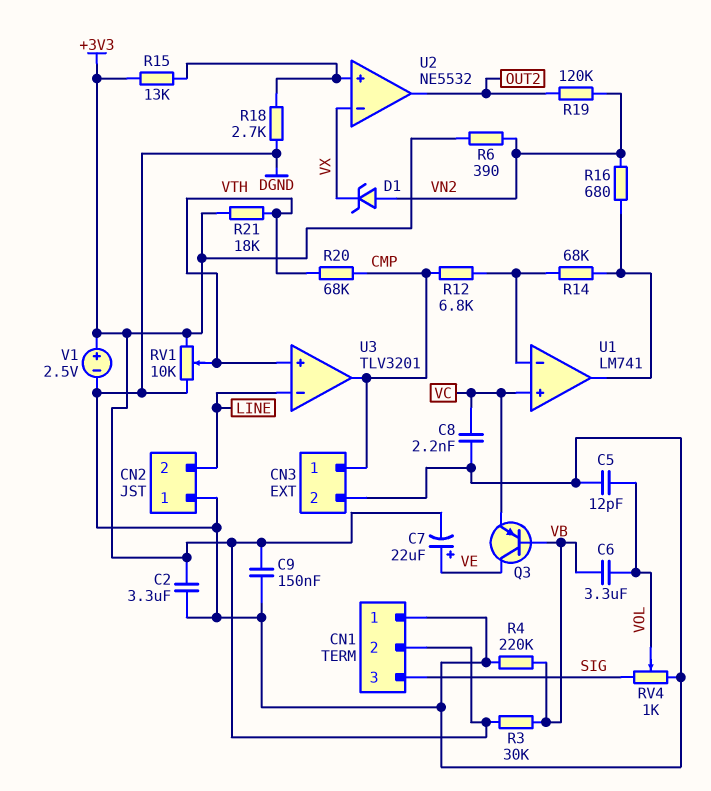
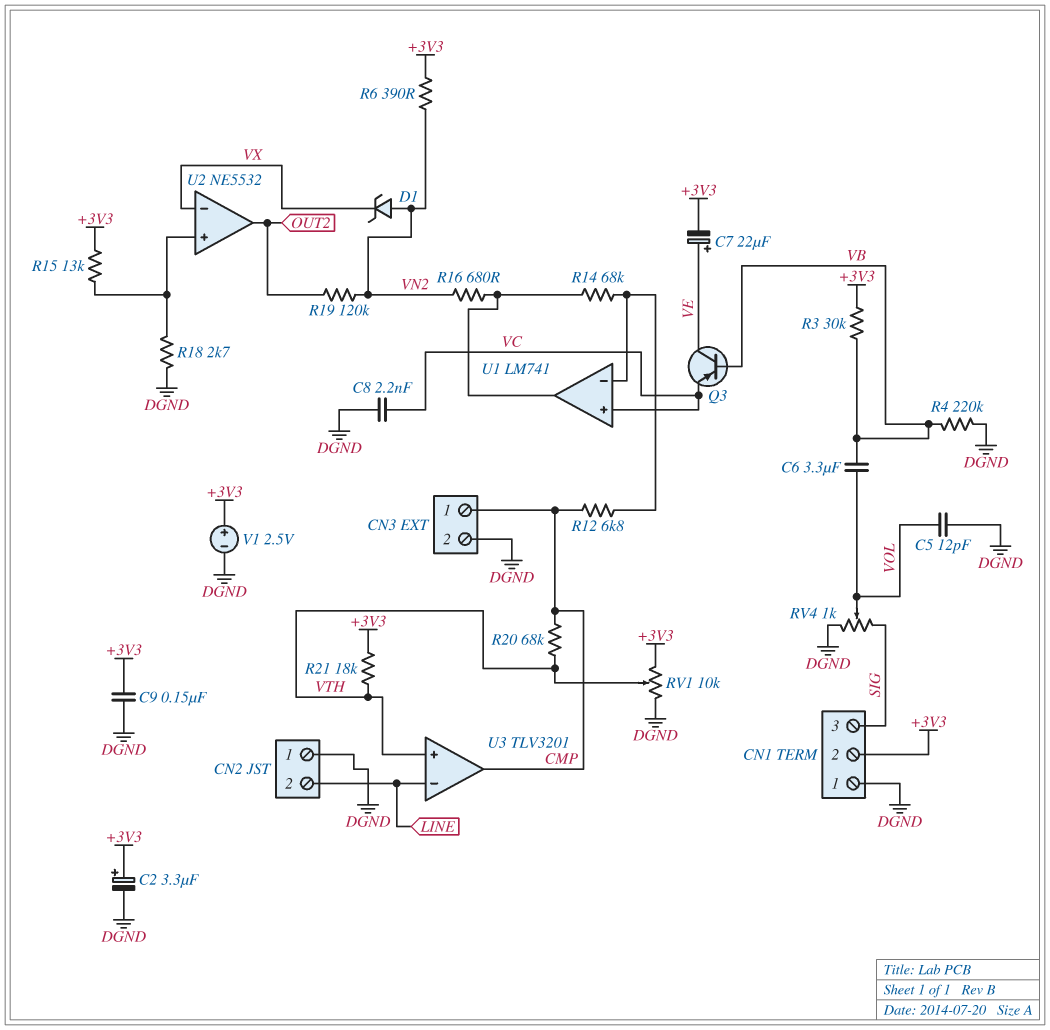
C2: 3.3uF (+3V3, DGND) -> 3.3uF (plus +3V3, minus DGND)

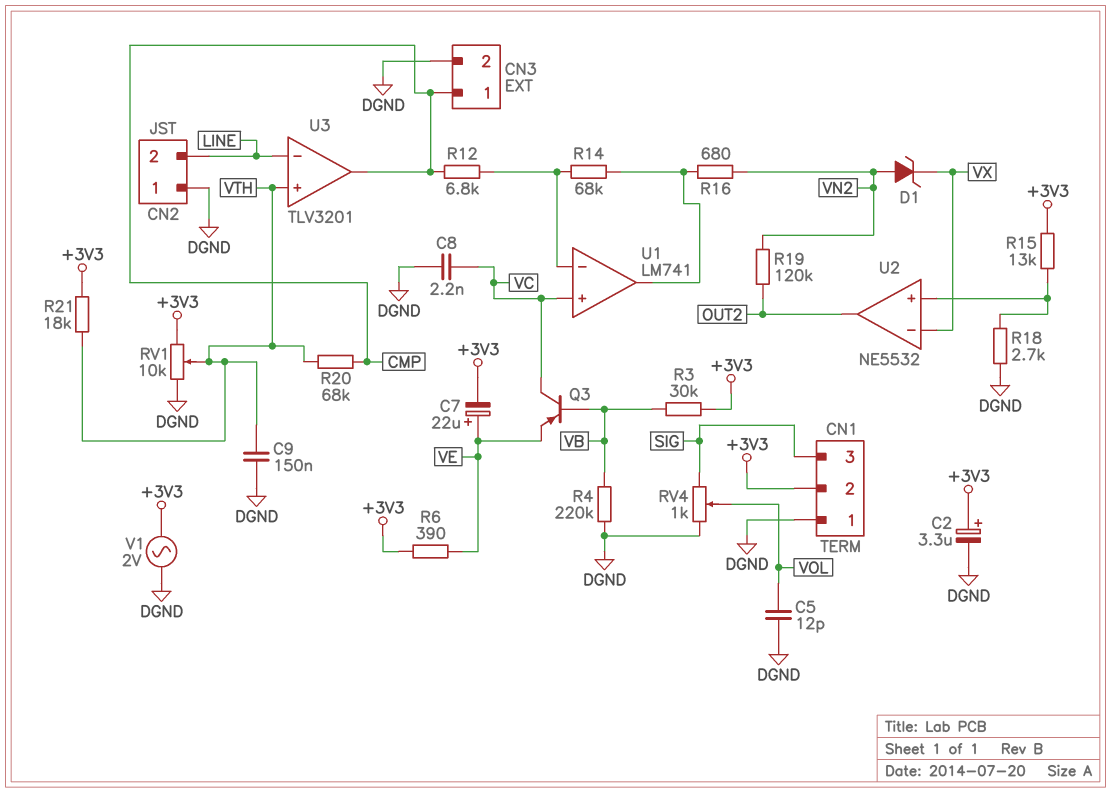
C6: 3.3uF (VB, VOL) -> none
C9: 150nF (+3V3, DGND) -> 150nF (DGND, VTH)
Q3: PNP (B VB, C VE, E VC) -> PNP (B VB, C VC, E VE)
R6: 390 (+3V3, VN2) -> 390 (+3V3, VE)
V1: 2.5V (plus +3V3, minus DGND) -> AC 2V (+3V3, DGND)

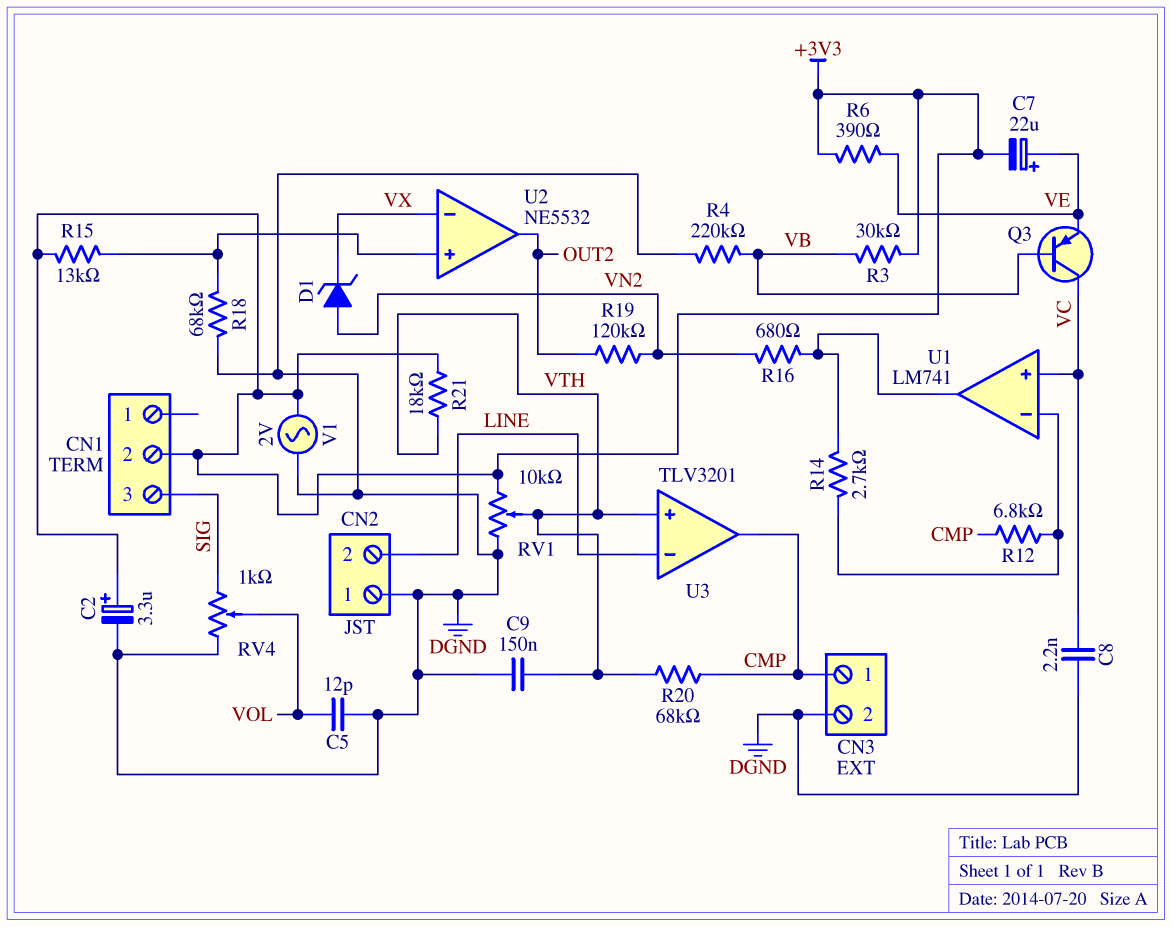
CN1 pin 1: DGND -> none
R14: 68k (U1/in-, U1/out) -> 2.7k (U1/in-, U1/out)
R18: 2.7k (DGND, U2/in+) -> 68k (DGND, U2/in+)

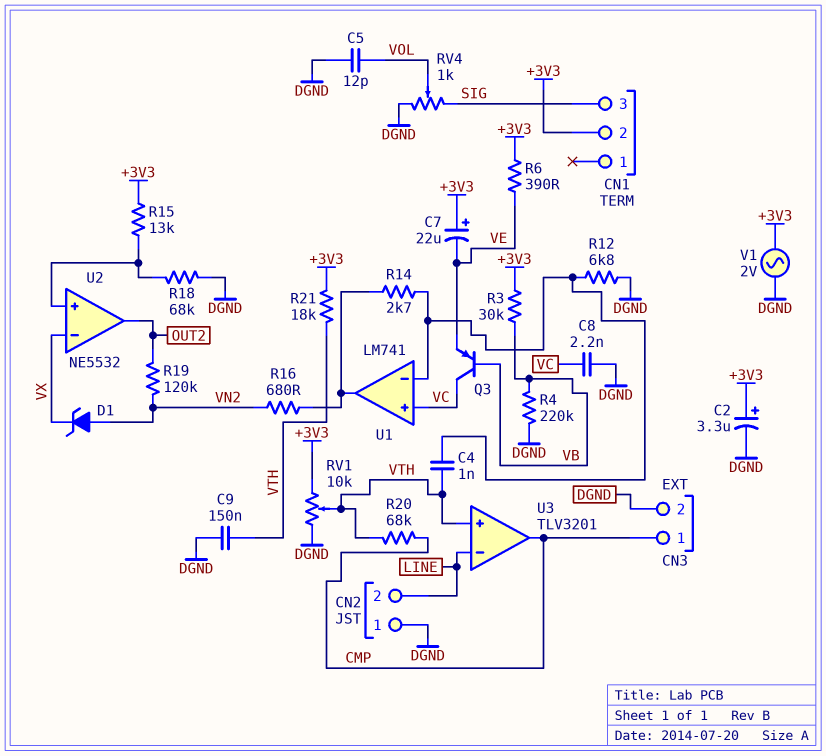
C4: none -> 1nF (U1/in-, VTH)
C7: 22uF (plus VE, minus +3V3) -> 22uF (plus +3V3, minus VE)
R12: 6.8k (CMP, U1/in-) -> 6.8k (DGND, U1/in-)

